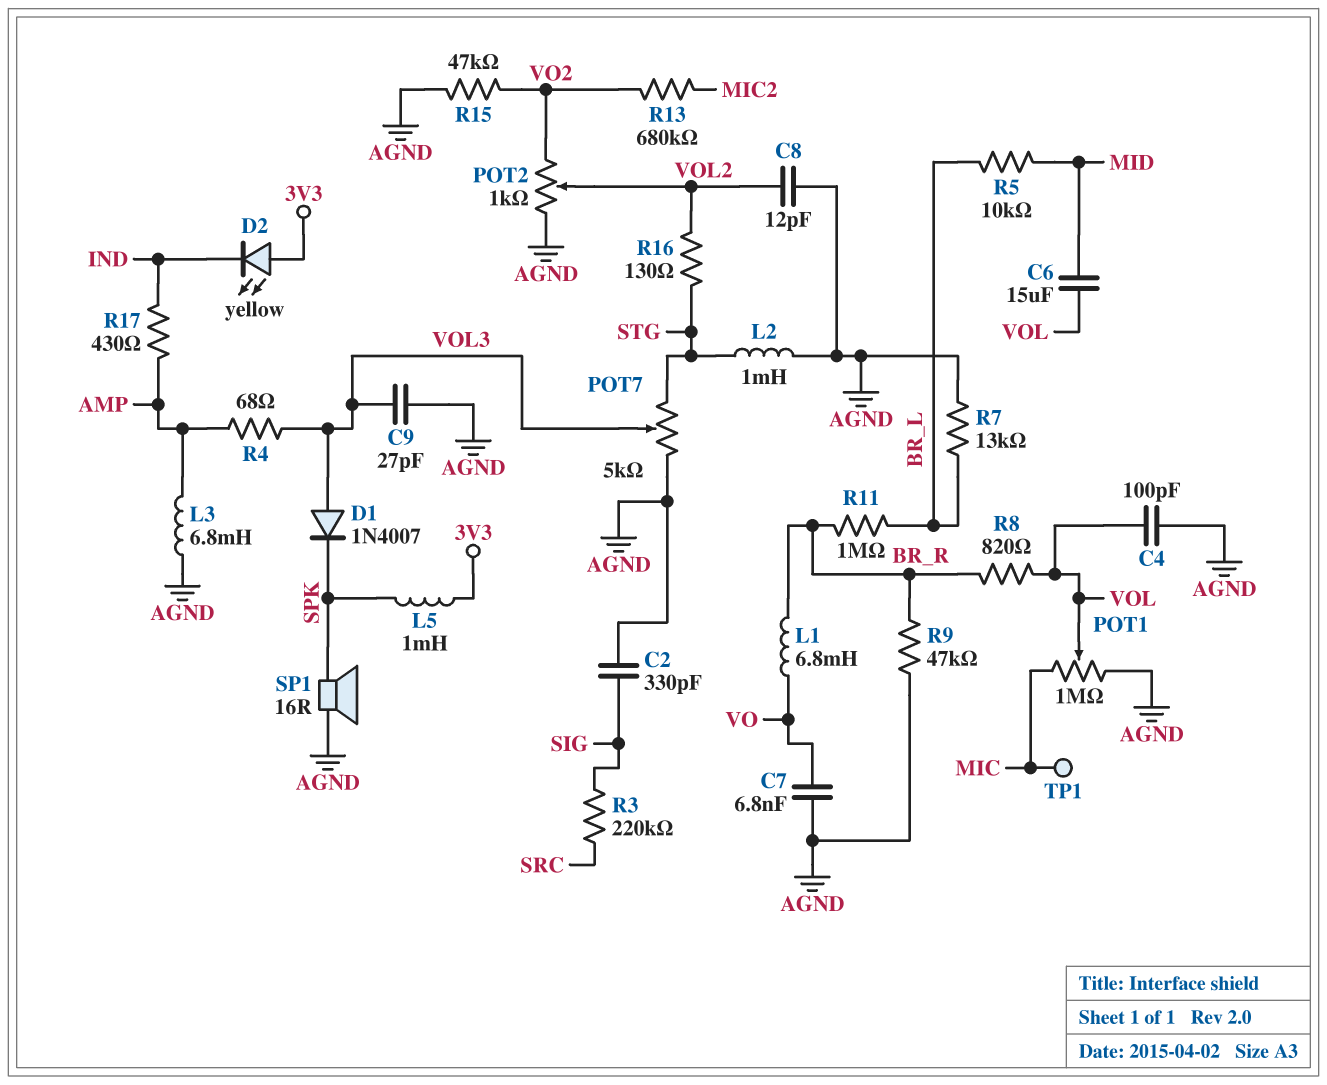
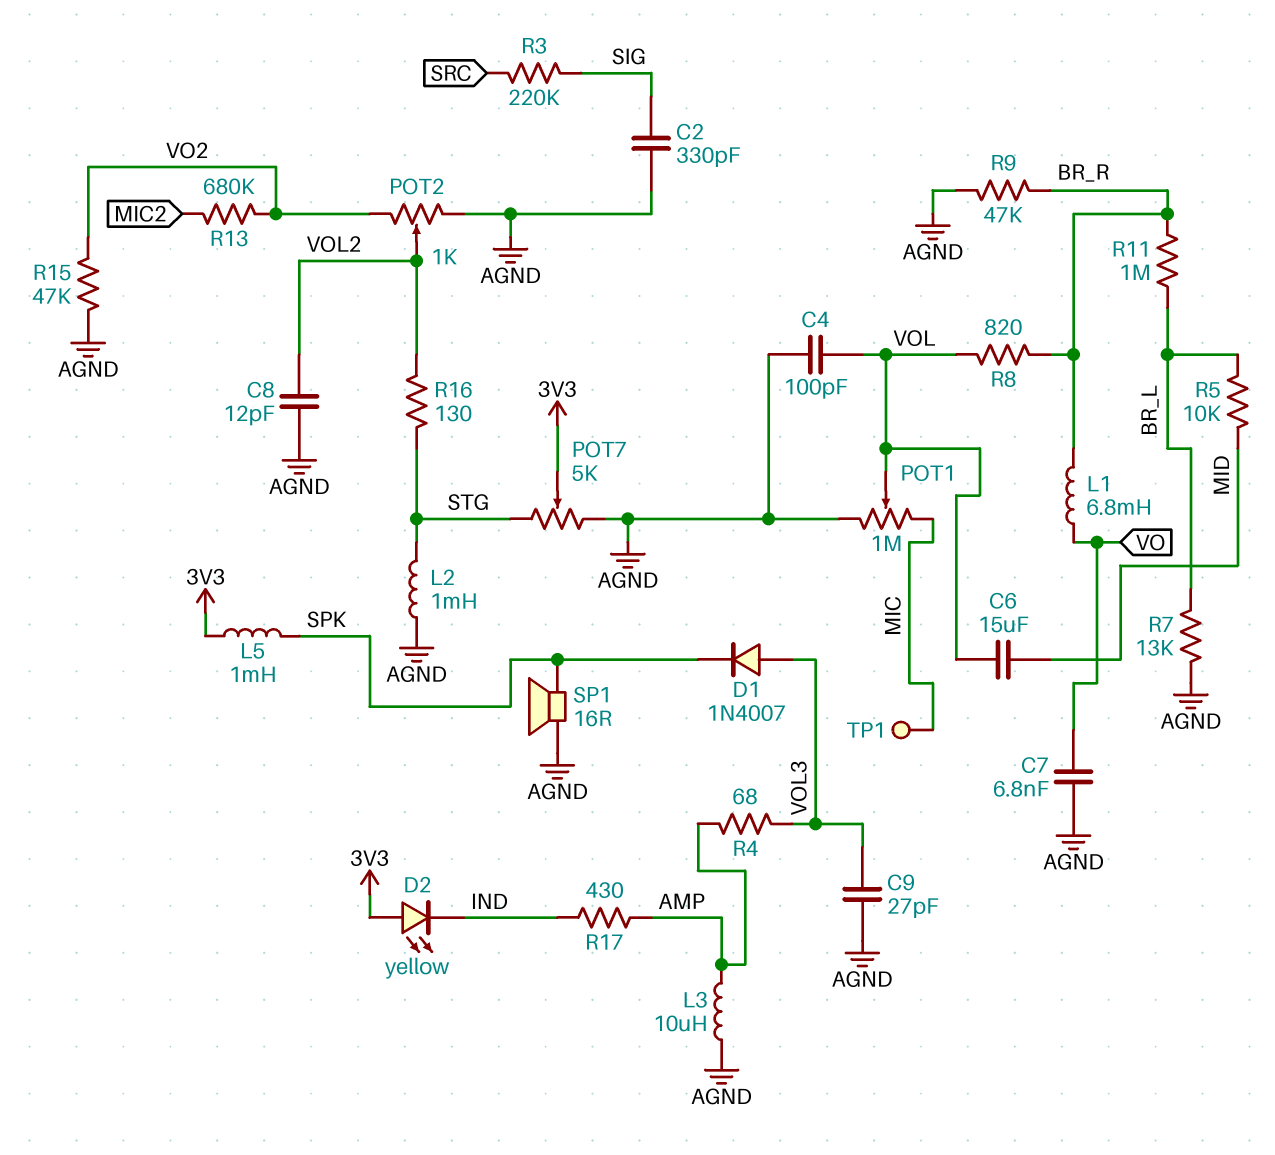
L3: 6.8mH (AGND, AMP) -> 10uH (AGND, AMP)
POT7: 5k (AGND, STG, wiper VOL3) -> 5k (AGND, STG, wiper 3V3)

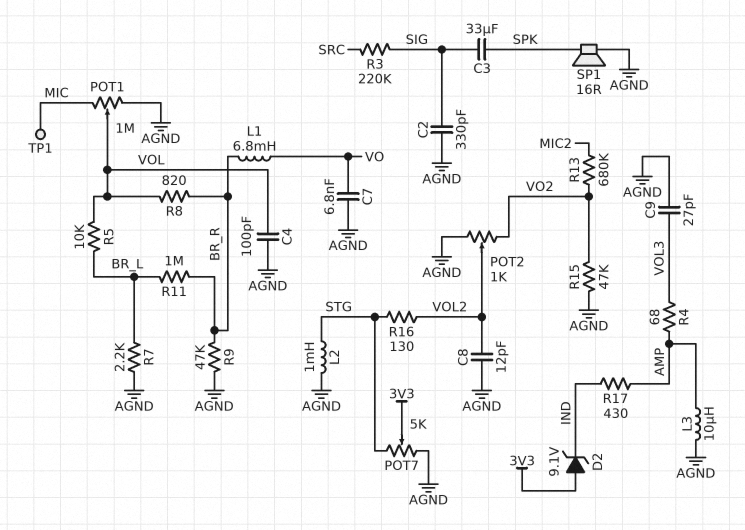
C3: none -> 33uF (SIG, SPK)
C6: 15uF (MID, VOL) -> none
D1: diode 1N4007 (A VOL3, K SPK) -> none
D2: LED yellow (A 3V3, K IND) -> zener 9.1V (A 3V3, K IND)
L5: 1mH (3V3, SPK) -> none
R5: 10k (BR_L, MID) -> 10k (BR_L, VOL)
R7: 13k (AGND, BR_L) -> 2.2k (AGND, BR_L)

